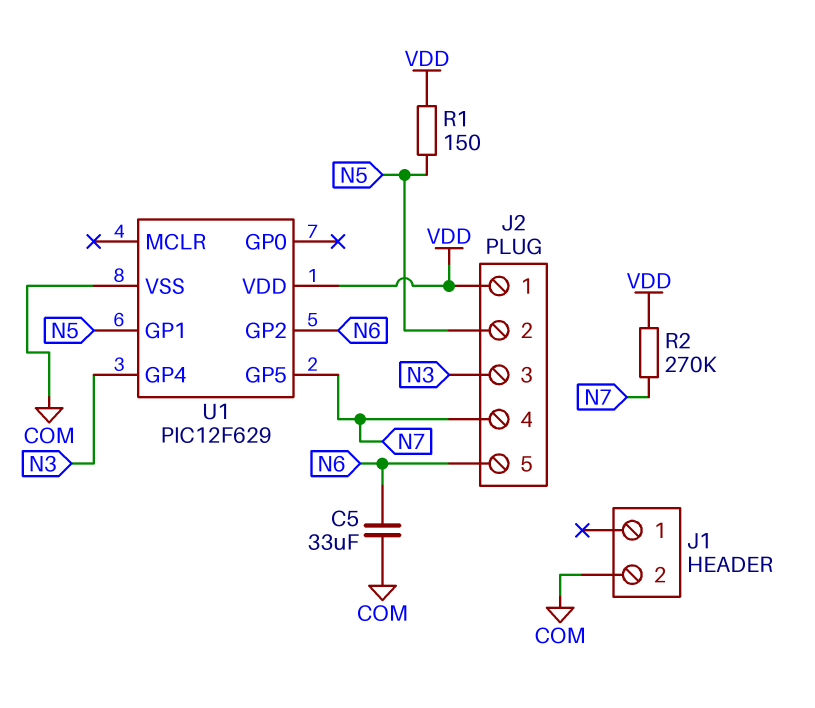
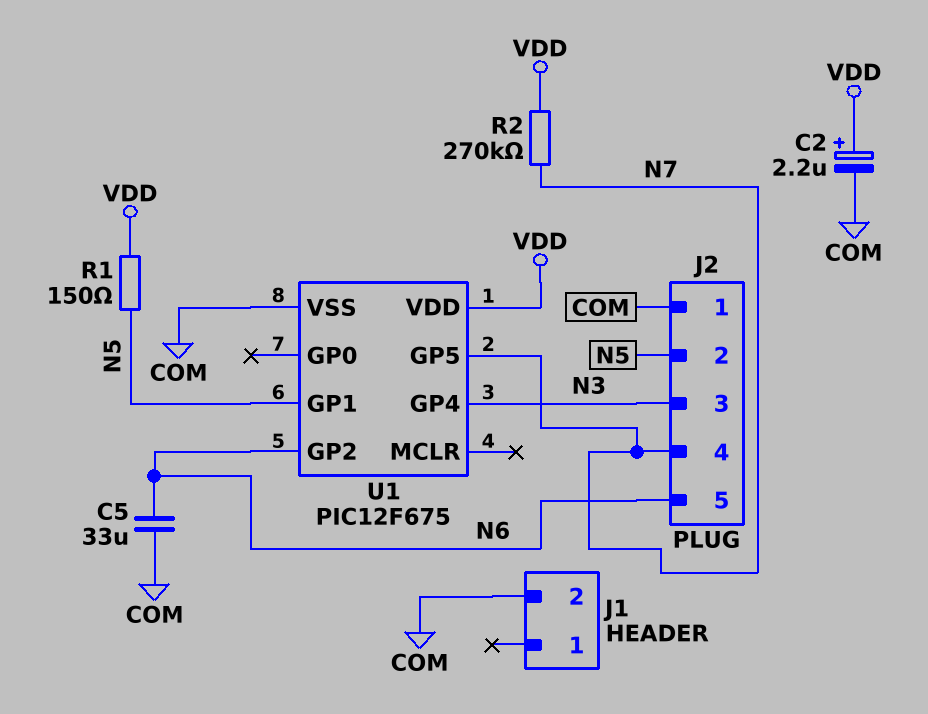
C2: none -> 2.2uF (plus VDD, minus COM)
J2 pin 1: VDD -> COM
U1: PIC12F629 -> PIC12F675

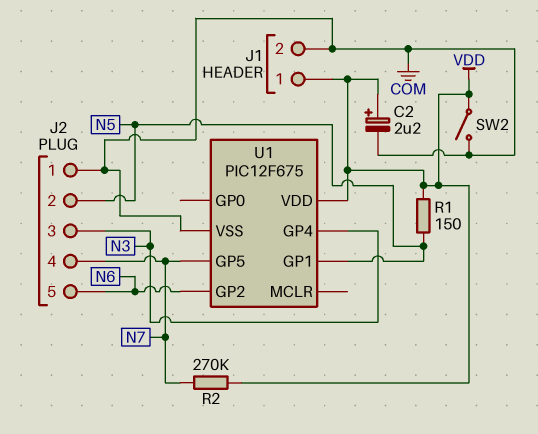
C5: 33uF (COM, N6) -> none
J1 pin 1: none -> VDD
SW2: none -> switch (COM, VDD)

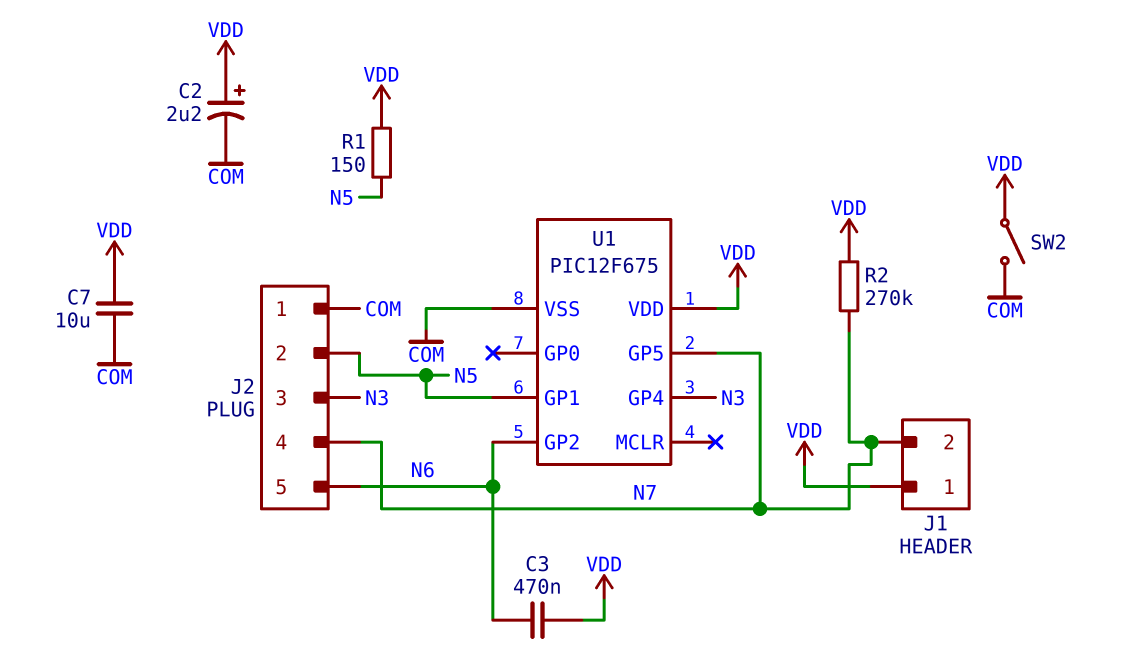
C3: none -> 470nF (N6, VDD)
C7: none -> 10uF (COM, VDD)
J1 pin 2: COM -> N7

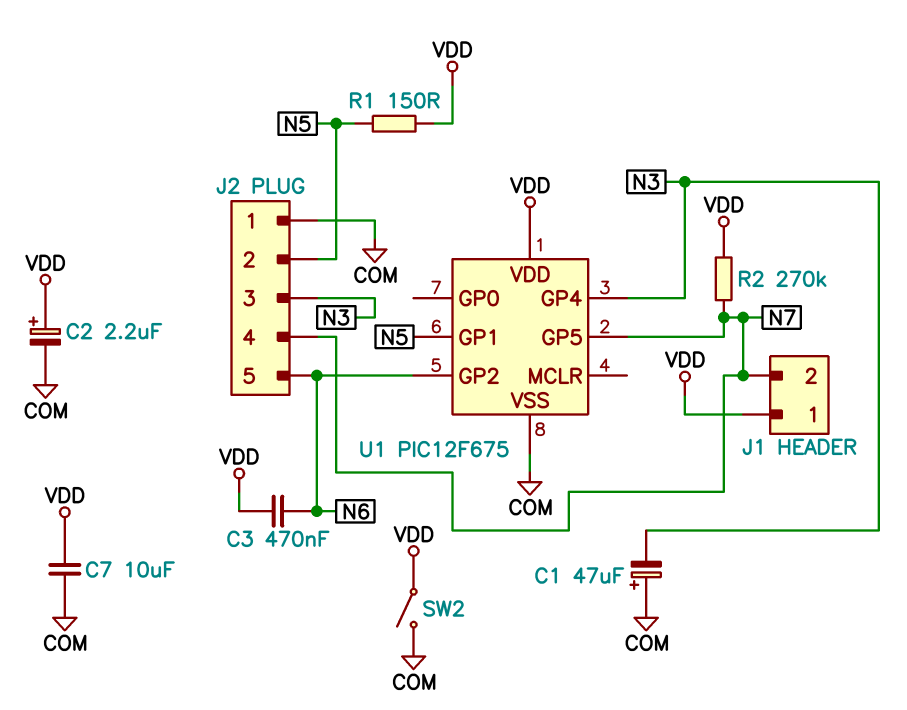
C1: none -> 47uF (plus COM, minus N3)

